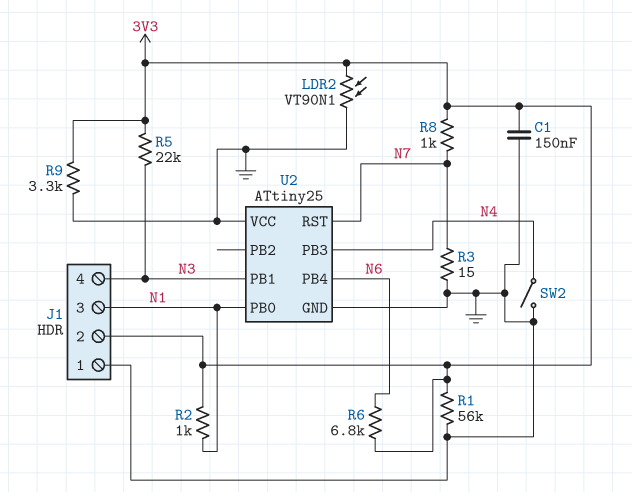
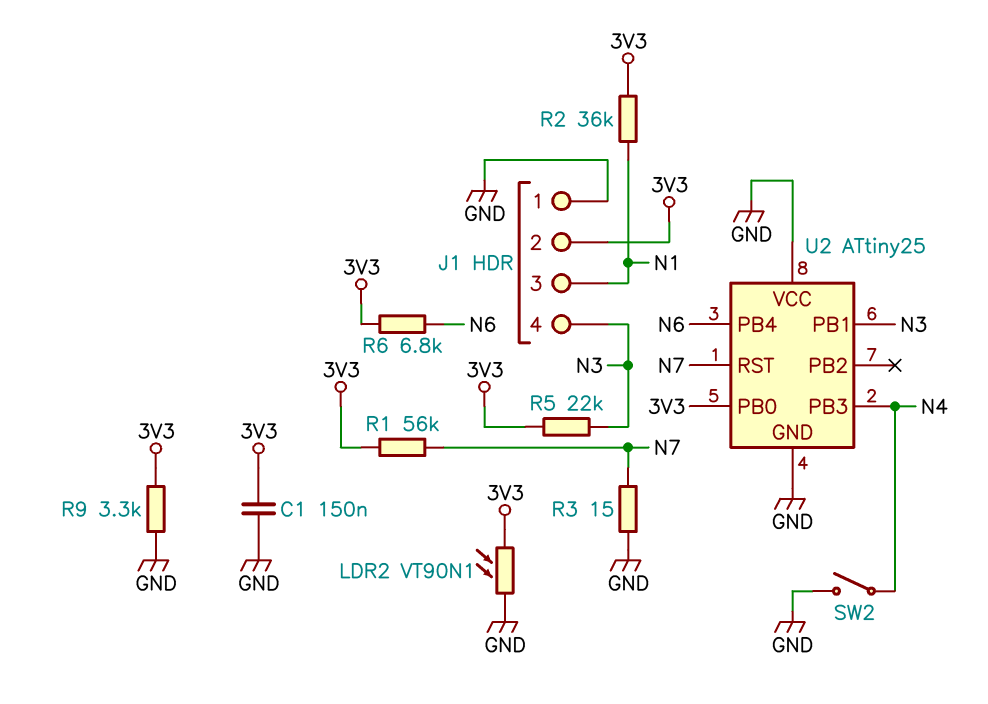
R1: 56k (3V3, GND) -> 56k (3V3, N7)
R2: 1k (3V3, N1) -> 36k (3V3, N1)
R8: 1k (3V3, N7) -> none
U2 pin PB0: N1 -> 3V3

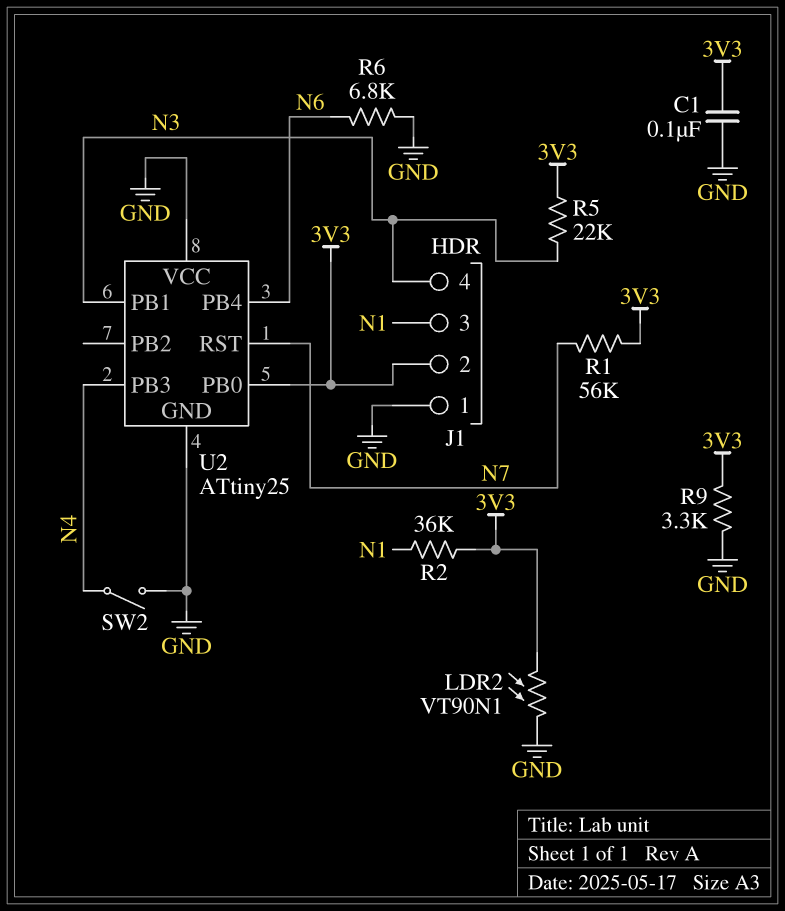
C1: 150nF (3V3, GND) -> 100nF (3V3, GND)
R3: 15 (GND, N7) -> none
R6: 6.8k (3V3, N6) -> 6.8k (GND, N6)

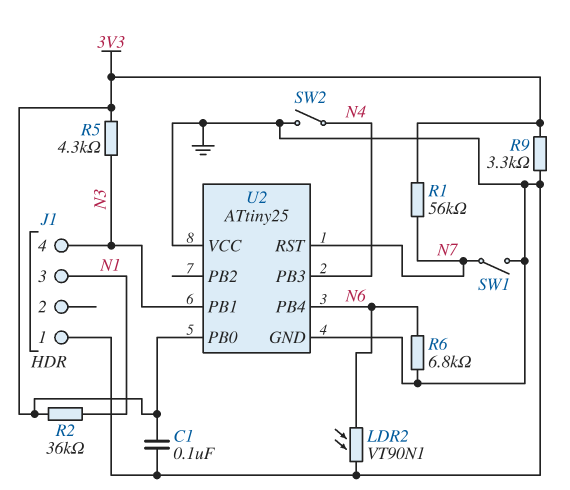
J1 pin 2: 3V3 -> none
LDR2: VT90N1 (3V3, GND) -> VT90N1 (GND, N6)
R5: 22k (3V3, N3) -> 4.3k (3V3, N3)
SW1: none -> switch (GND, N7)

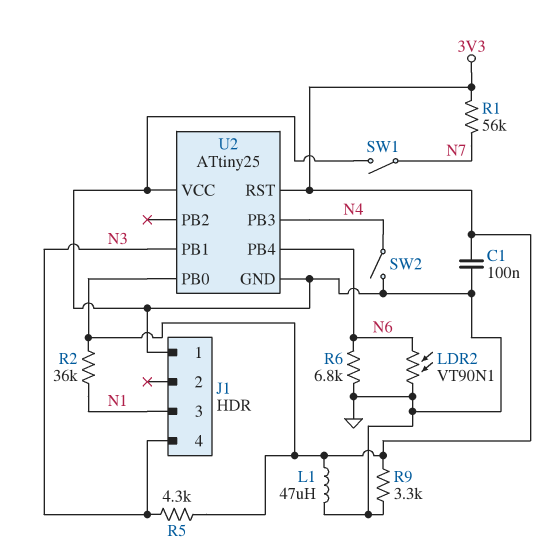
L1: none -> 47uH (3V3, GND)
U2 pin RST: N7 -> 3V3

